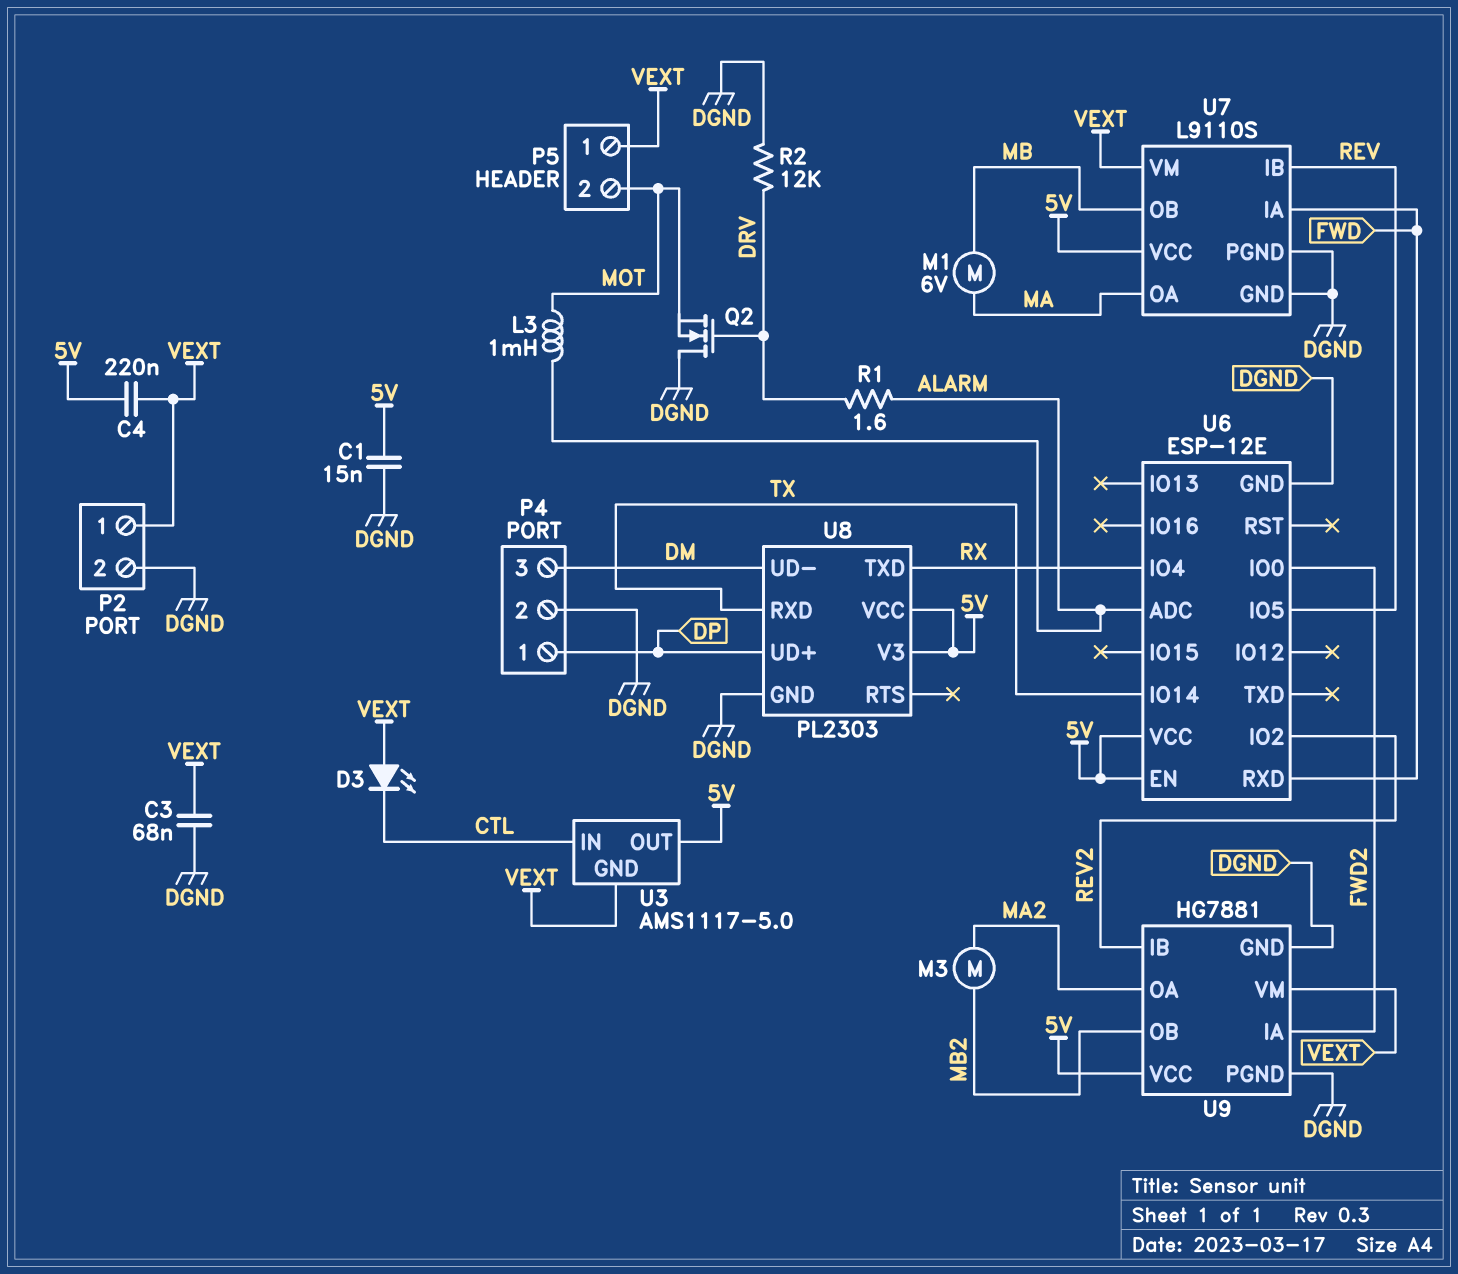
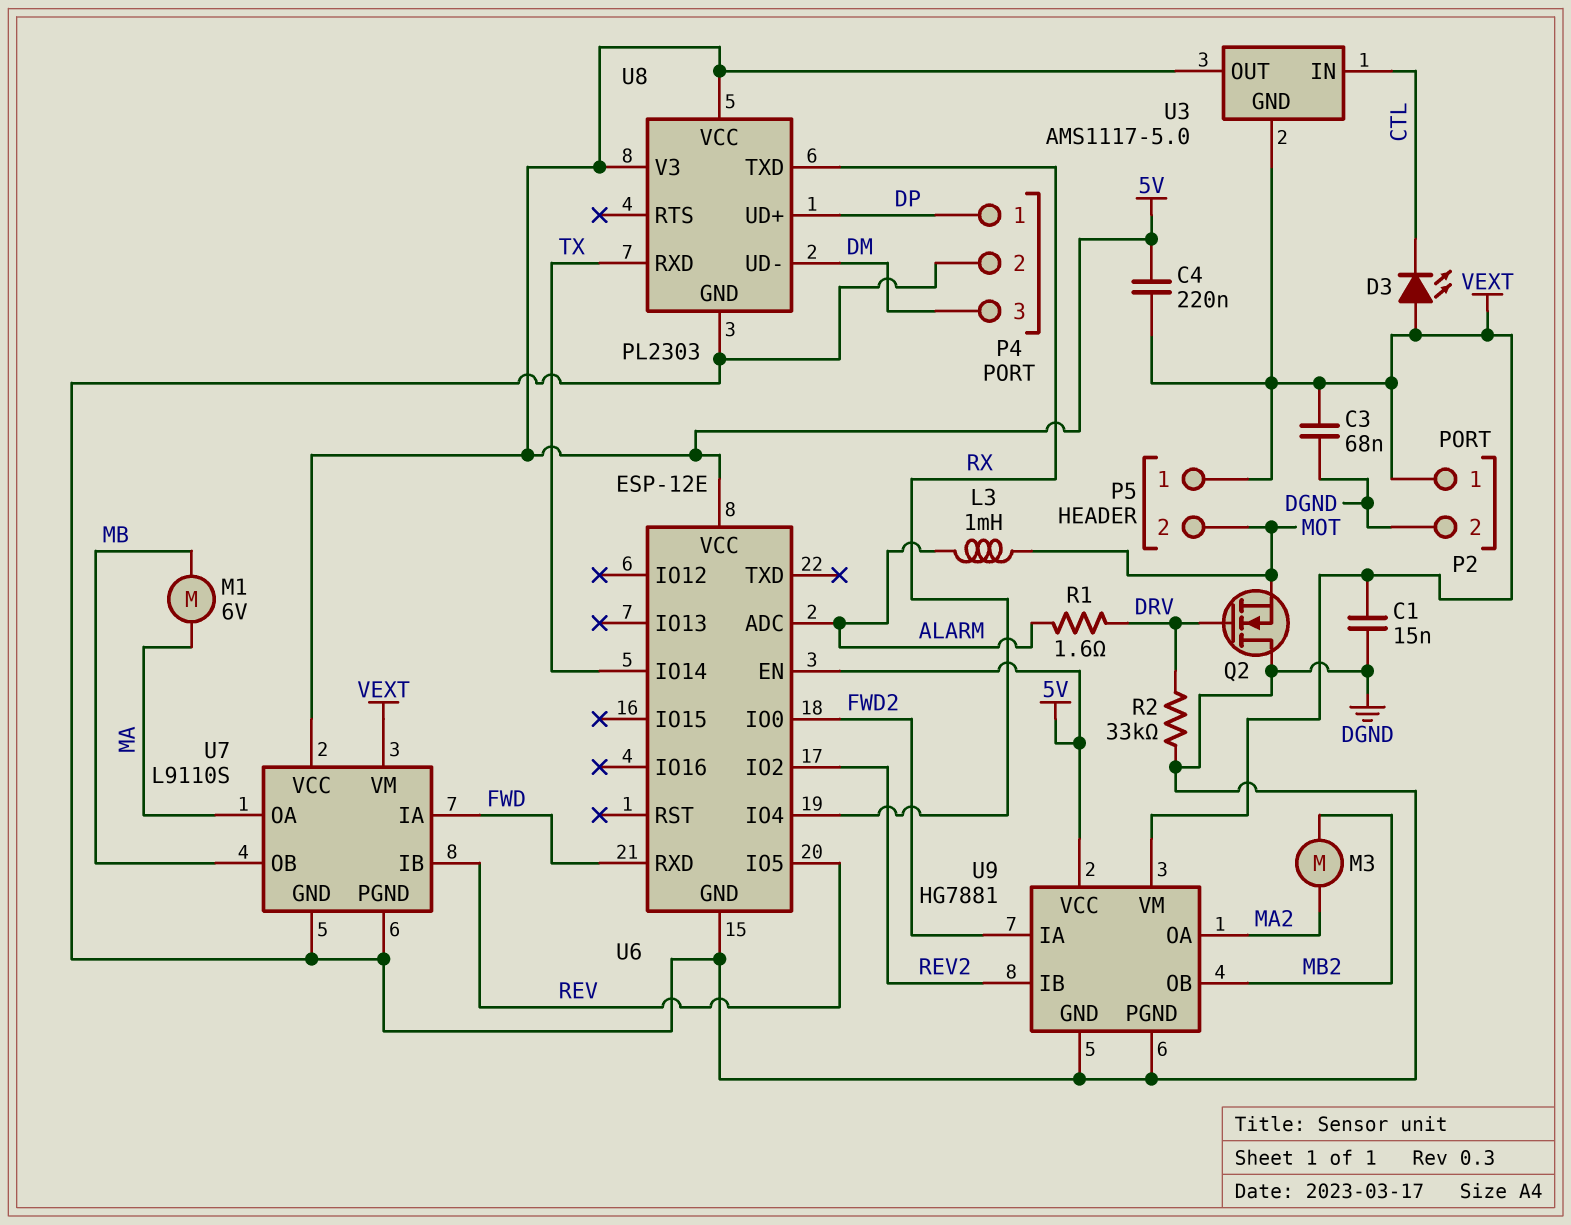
C1: 15nF (5V, DGND) -> 15nF (DGND, VEXT)
R2: 12k (DGND, DRV) -> 33k (DGND, DRV)

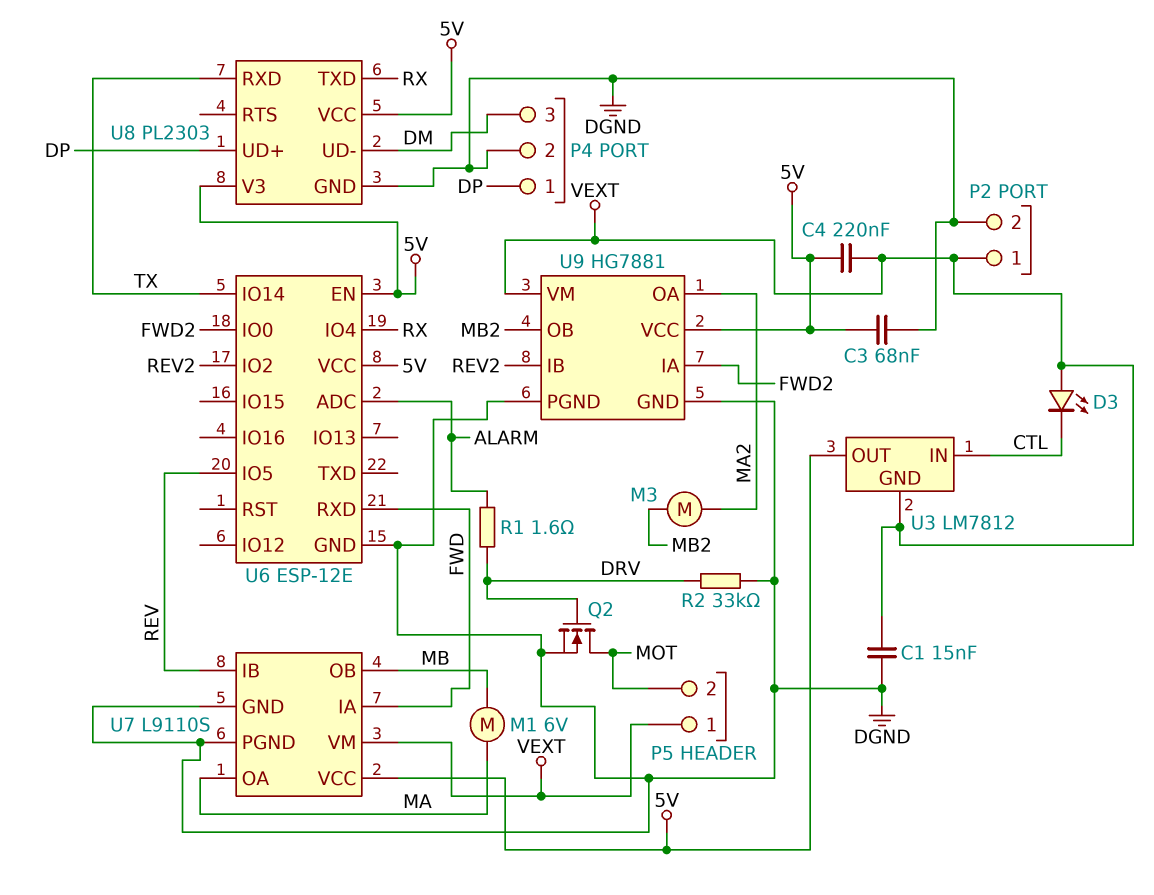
C3: 68nF (DGND, VEXT) -> 68nF (5V, DGND)
L3: 1mH (ALARM, MOT) -> none
Q2: NMOS (G DRV, D DGND, S MOT) -> NMOS (G DRV, D MOT, S DGND)
U3: AMS1117-5.0 -> LM7812

